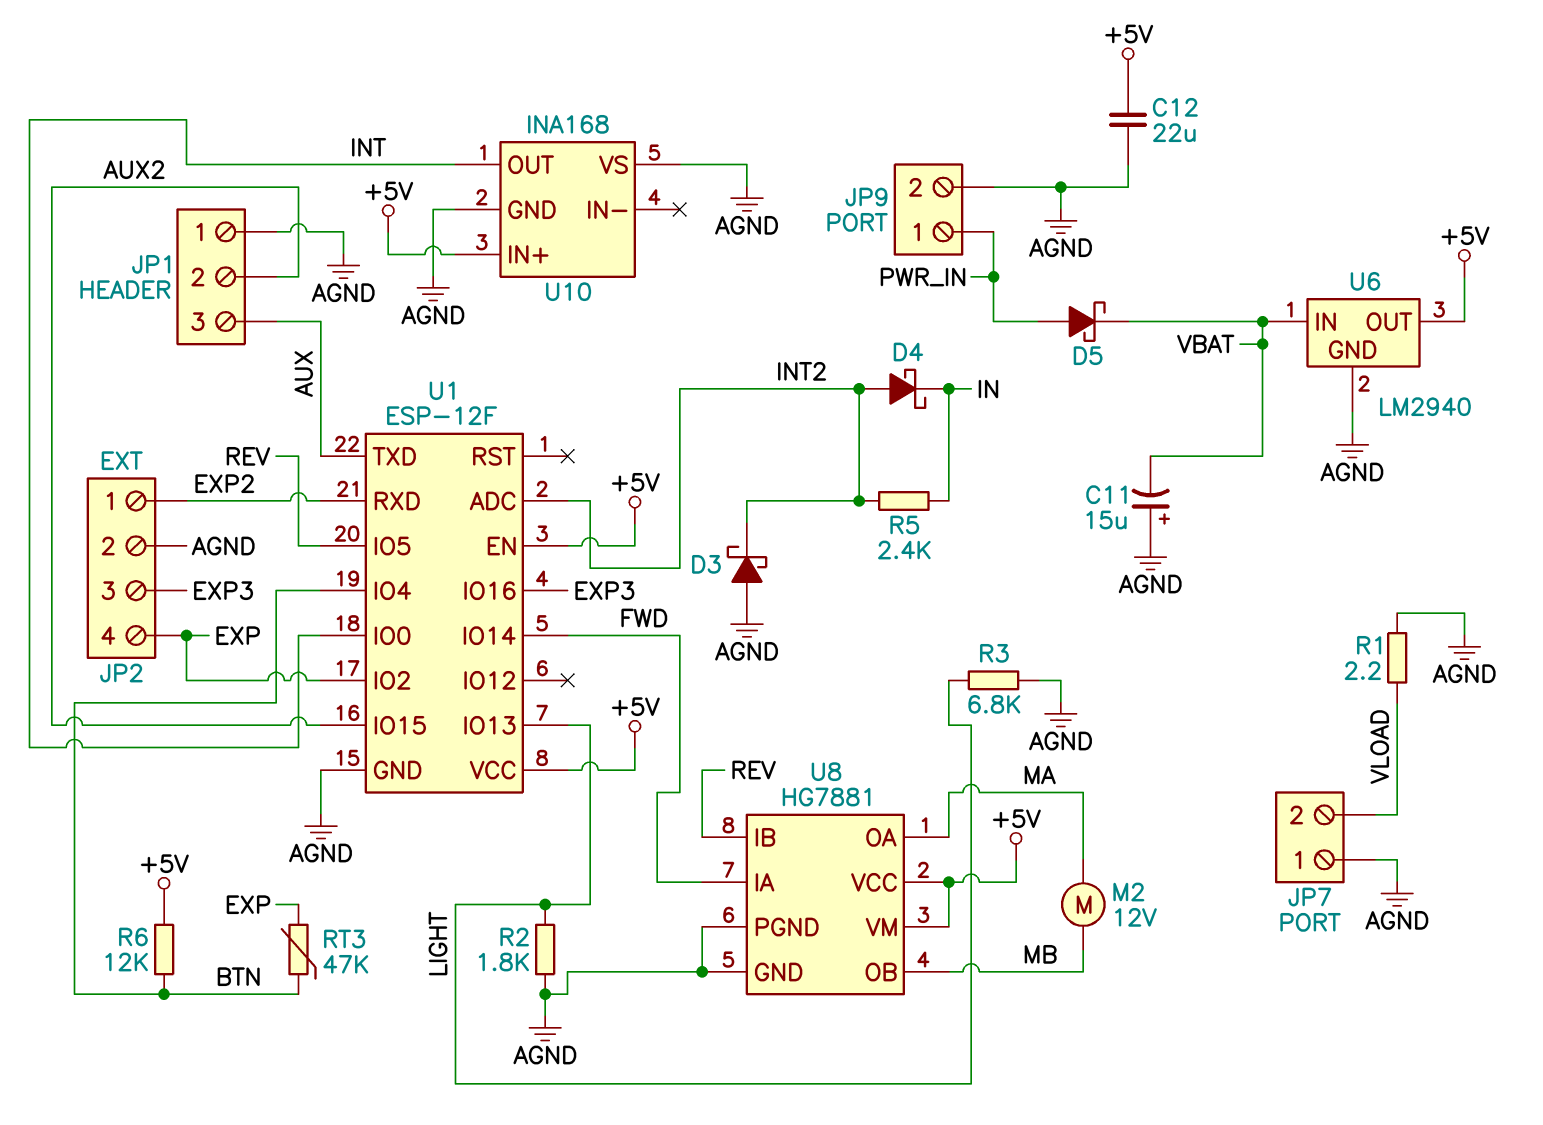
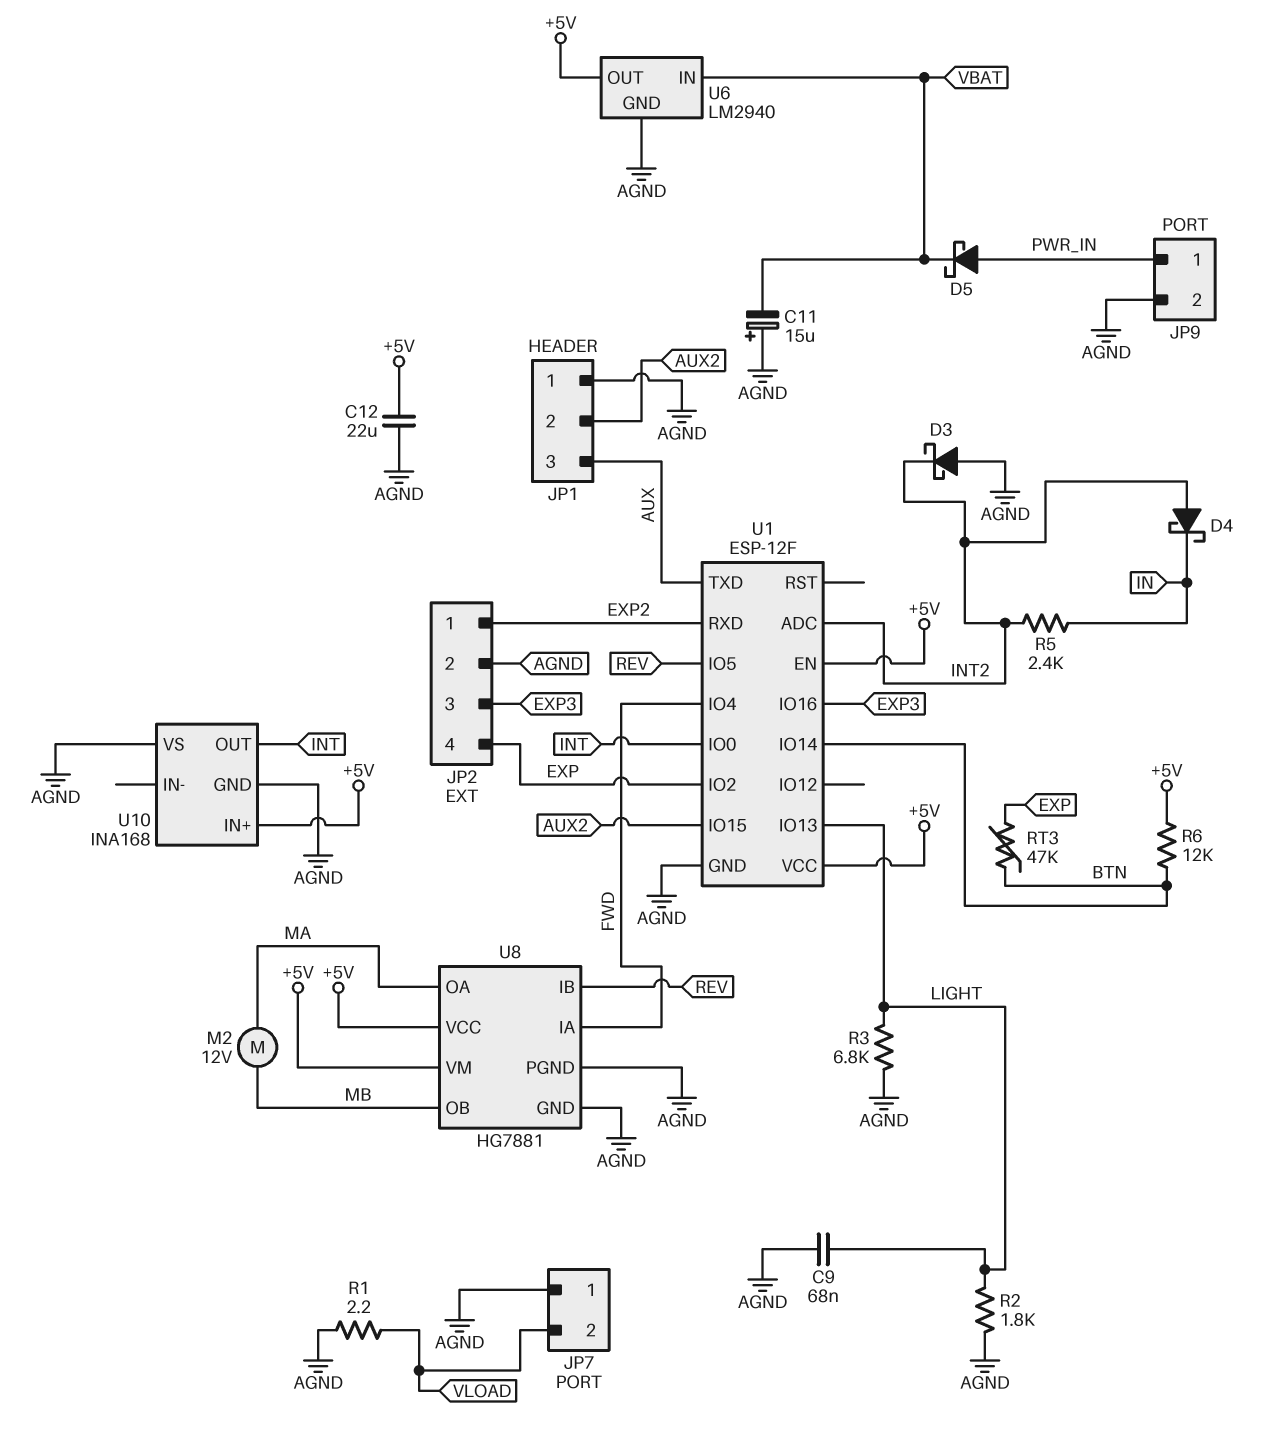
C9: none -> 68nF (AGND, LIGHT)
U1 pin IO4: BTN -> FWD
U1 pin IO14: FWD -> BTN

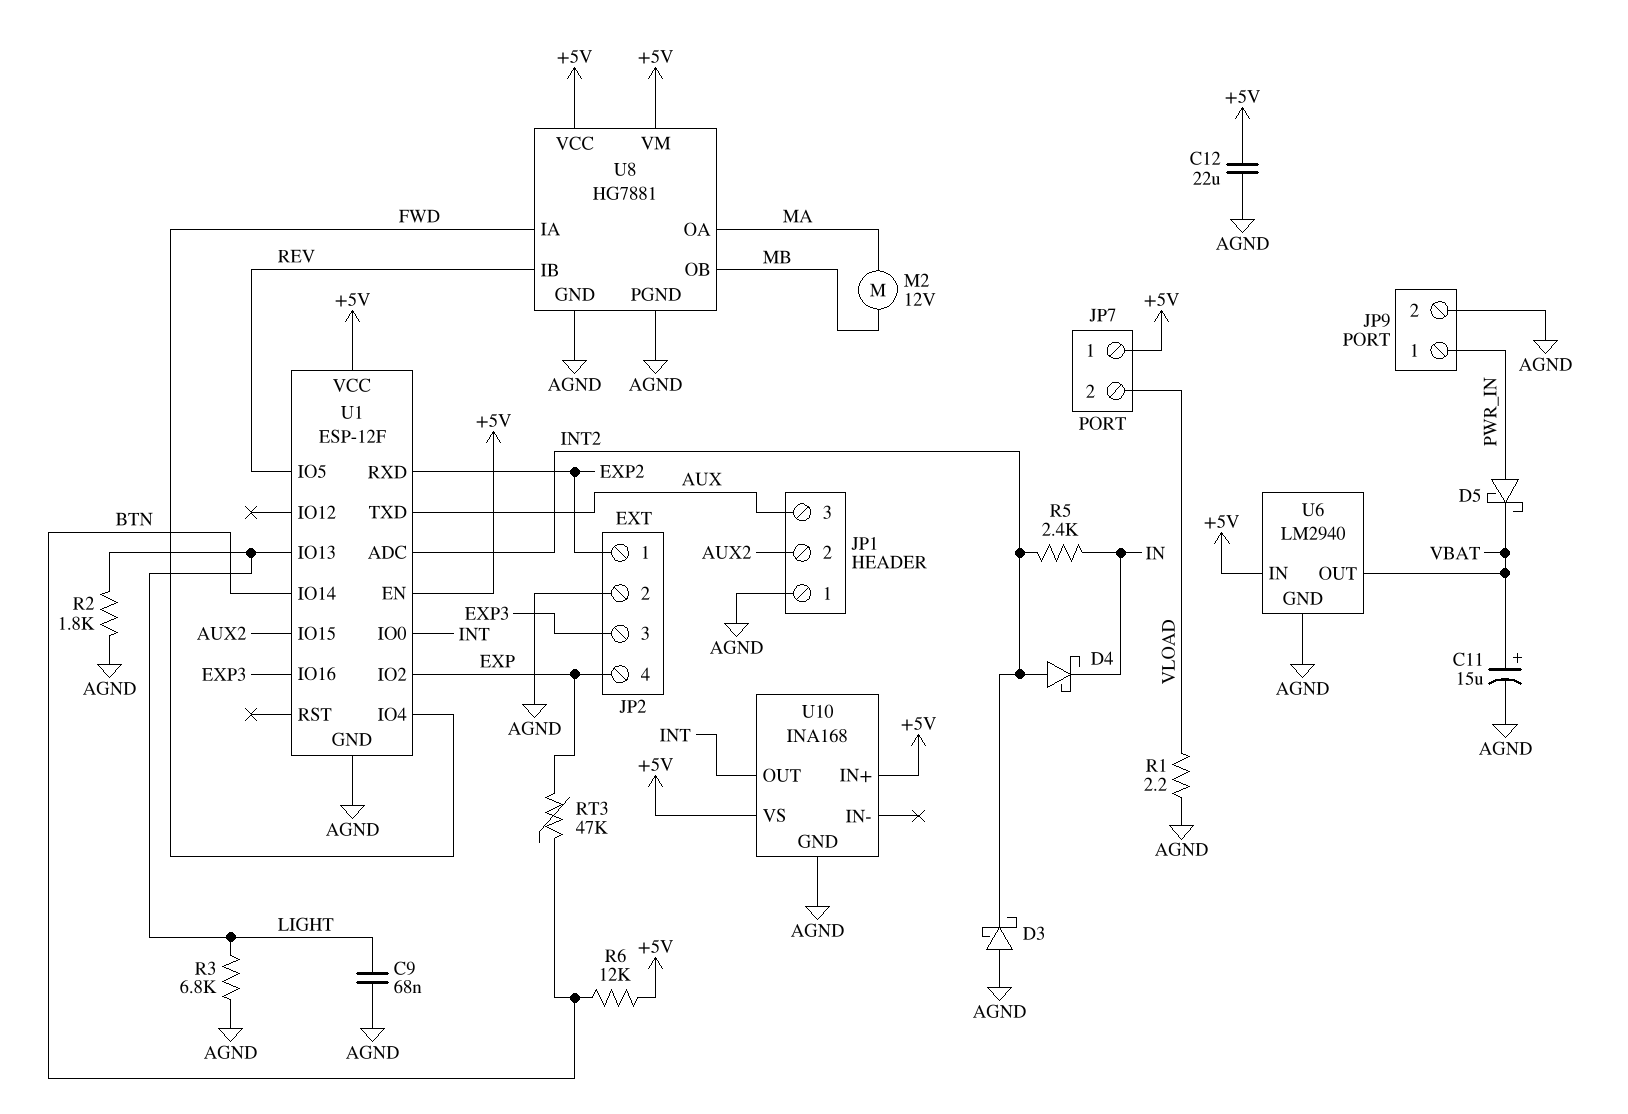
C11: 15uF (plus AGND, minus VBAT) -> 15uF (plus VBAT, minus AGND)
JP7 pin 1: AGND -> +5V
U6 pin IN: VBAT -> +5V
U6 pin OUT: +5V -> VBAT
U10 pin VS: AGND -> +5V

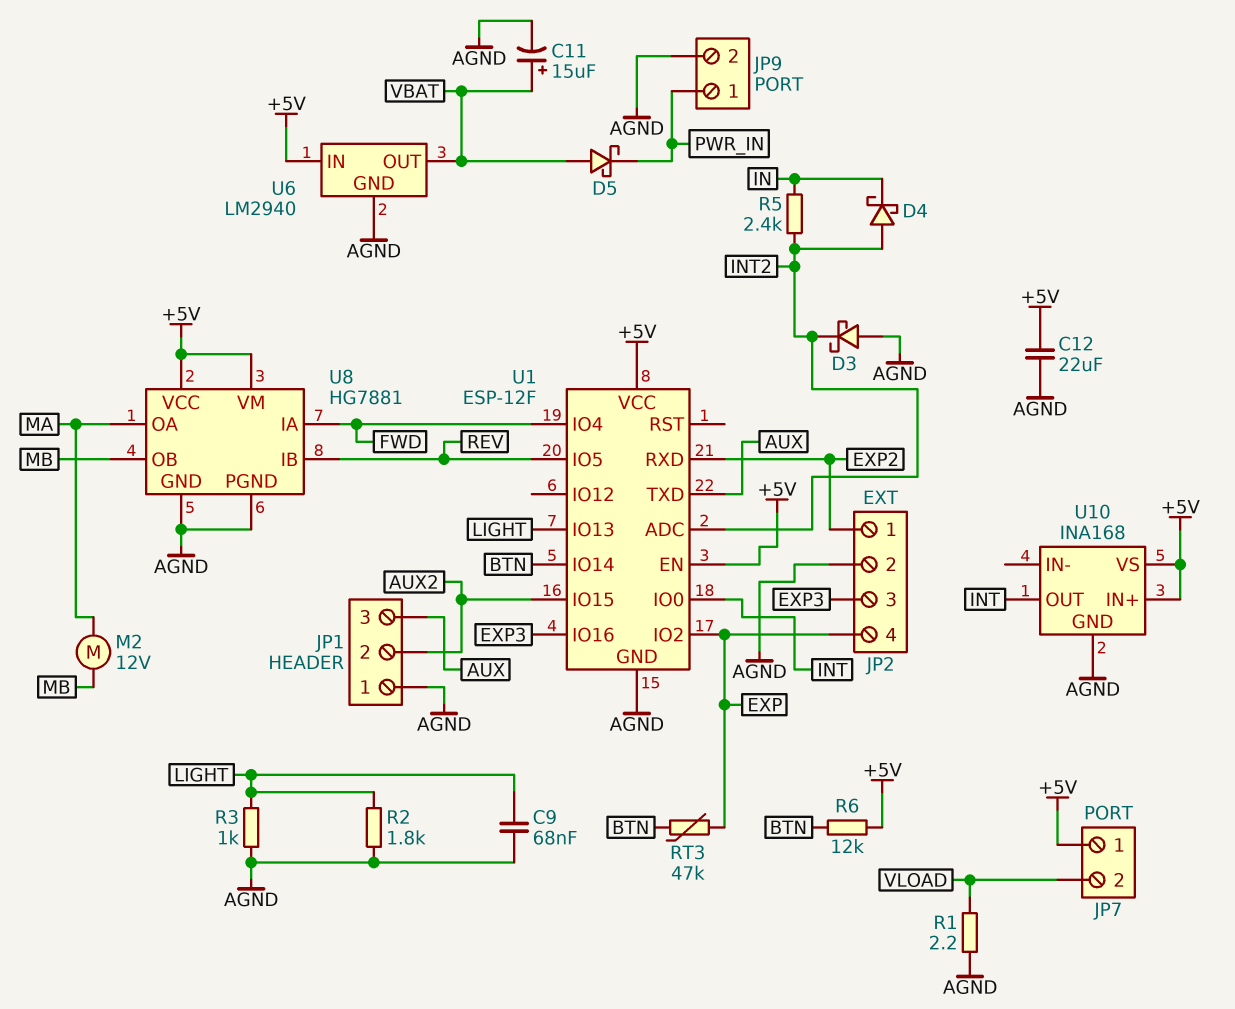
D5: schottky (A PWR_IN, K VBAT) -> schottky (A VBAT, K PWR_IN)
R3: 6.8k (AGND, LIGHT) -> 1k (AGND, LIGHT)

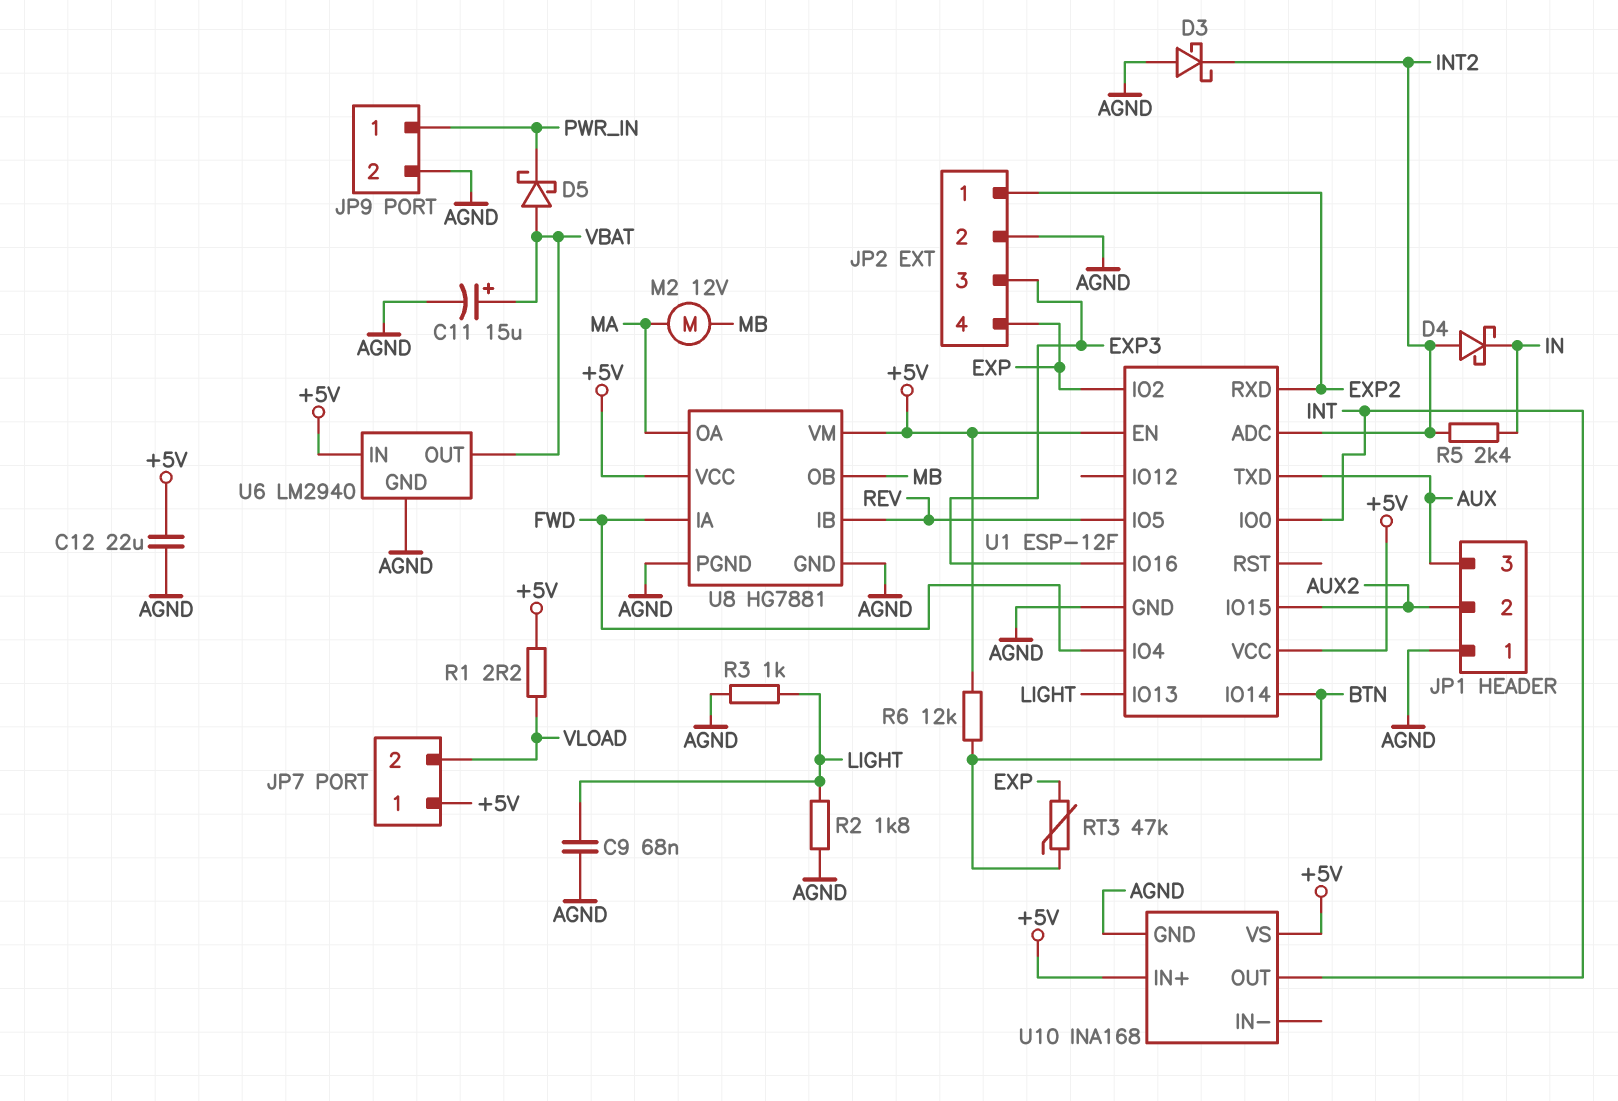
R1: 2.2 (AGND, VLOAD) -> 2.2 (+5V, VLOAD)

